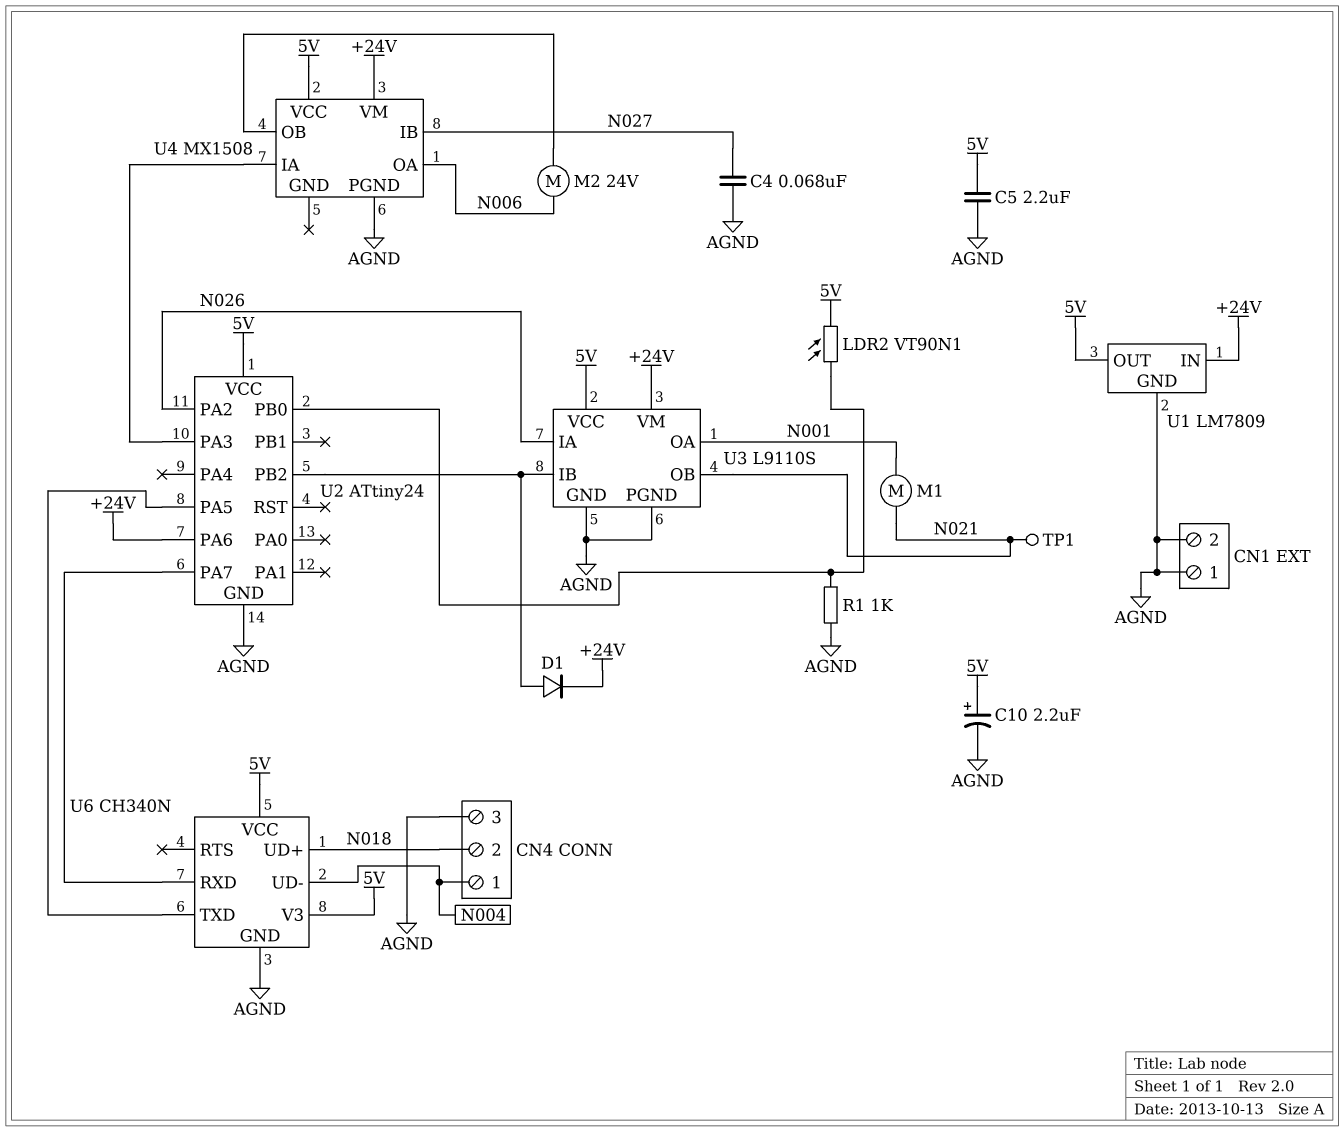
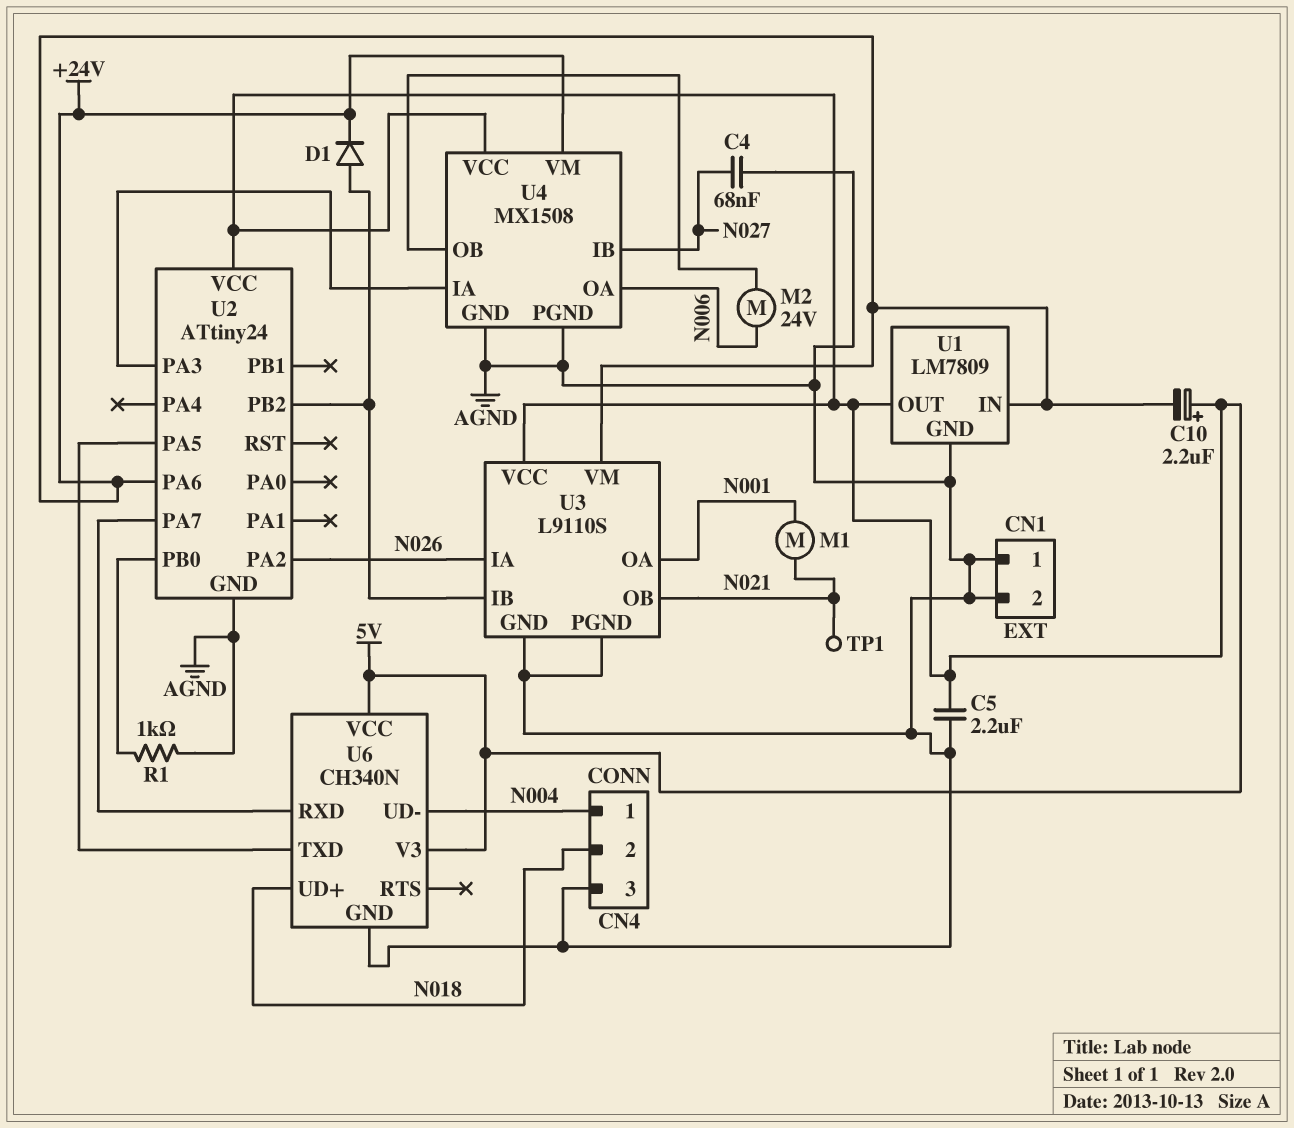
C10: 2.2uF (plus 5V, minus AGND) -> 2.2uF (plus 5V, minus +24V)
LDR2: VT90N1 (5V, U2/PB0) -> none
U4 pin GND: none -> AGND

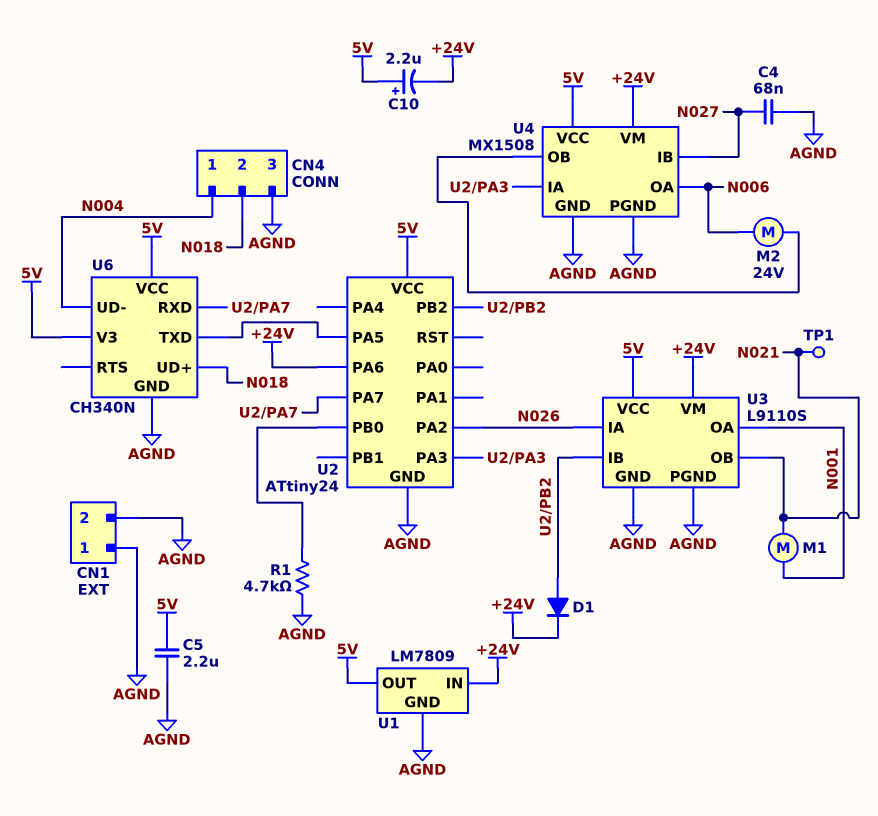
R1: 1k (AGND, U2/PB0) -> 4.7k (AGND, U2/PB0)

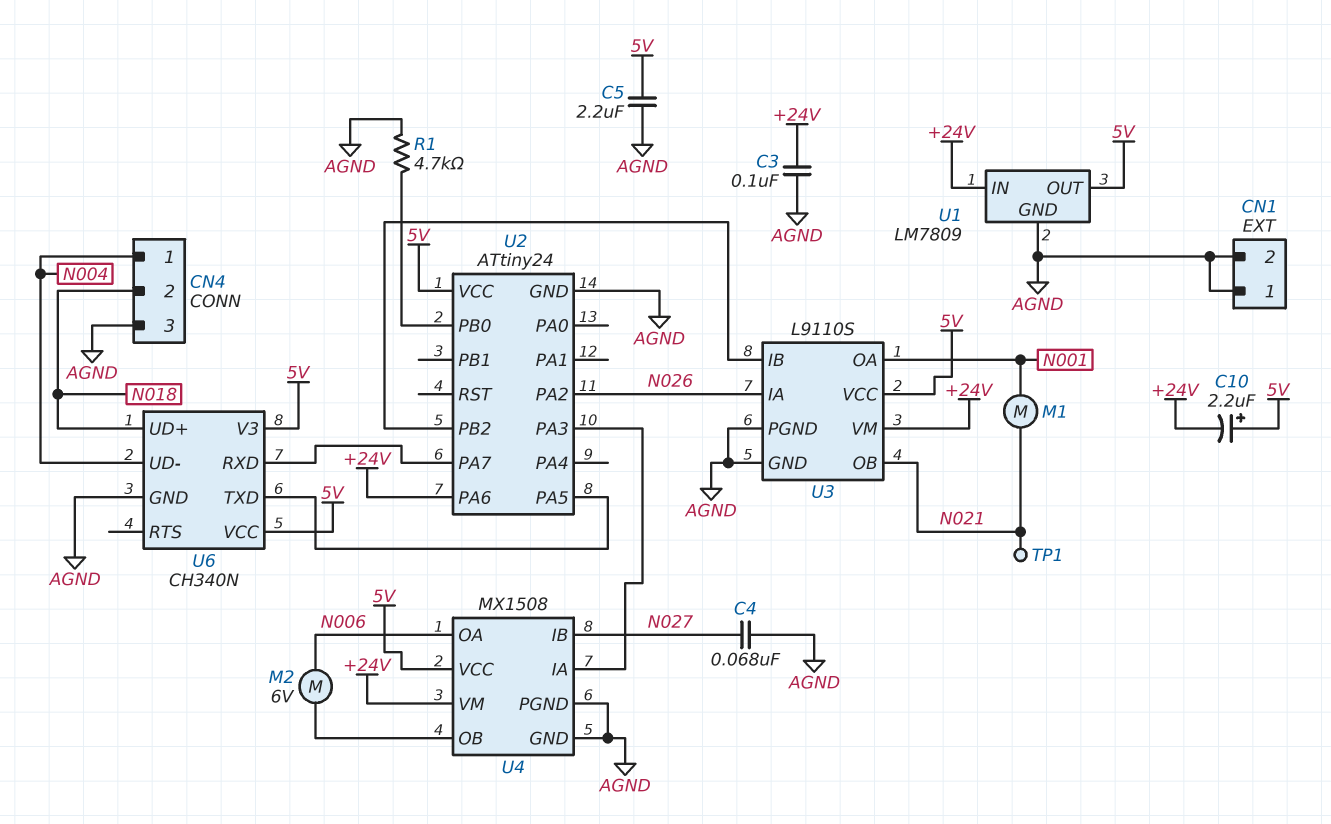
C3: none -> 100nF (+24V, AGND)
D1: diode (A U2/PB2, K +24V) -> none
M2: motor 24V (N006, U4/OB) -> motor 6V (N006, U4/OB)

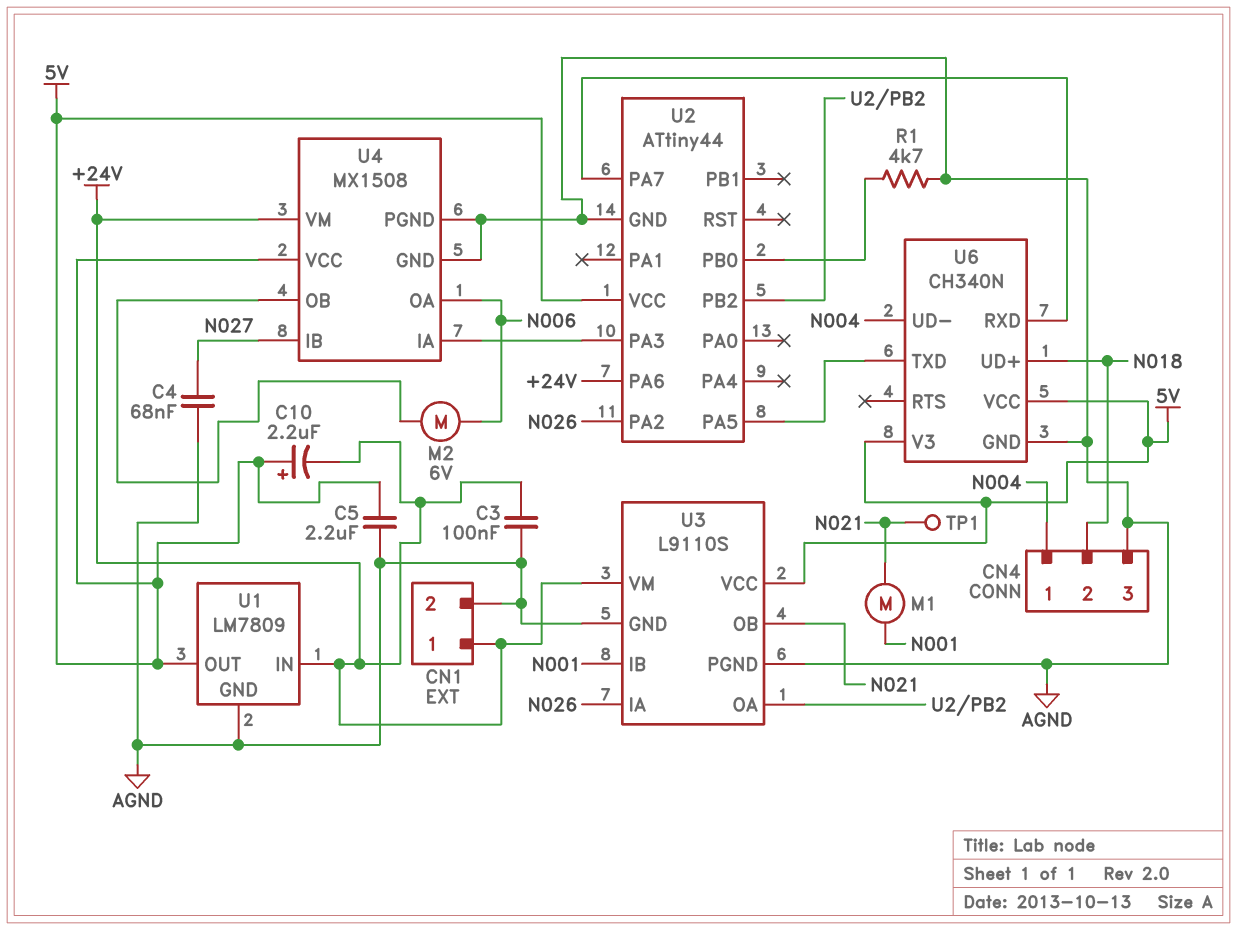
CN1 pin 1: AGND -> +24V
U2: ATtiny24 -> ATtiny44
U3 pin IB: U2/PB2 -> N001
U3 pin OA: N001 -> U2/PB2

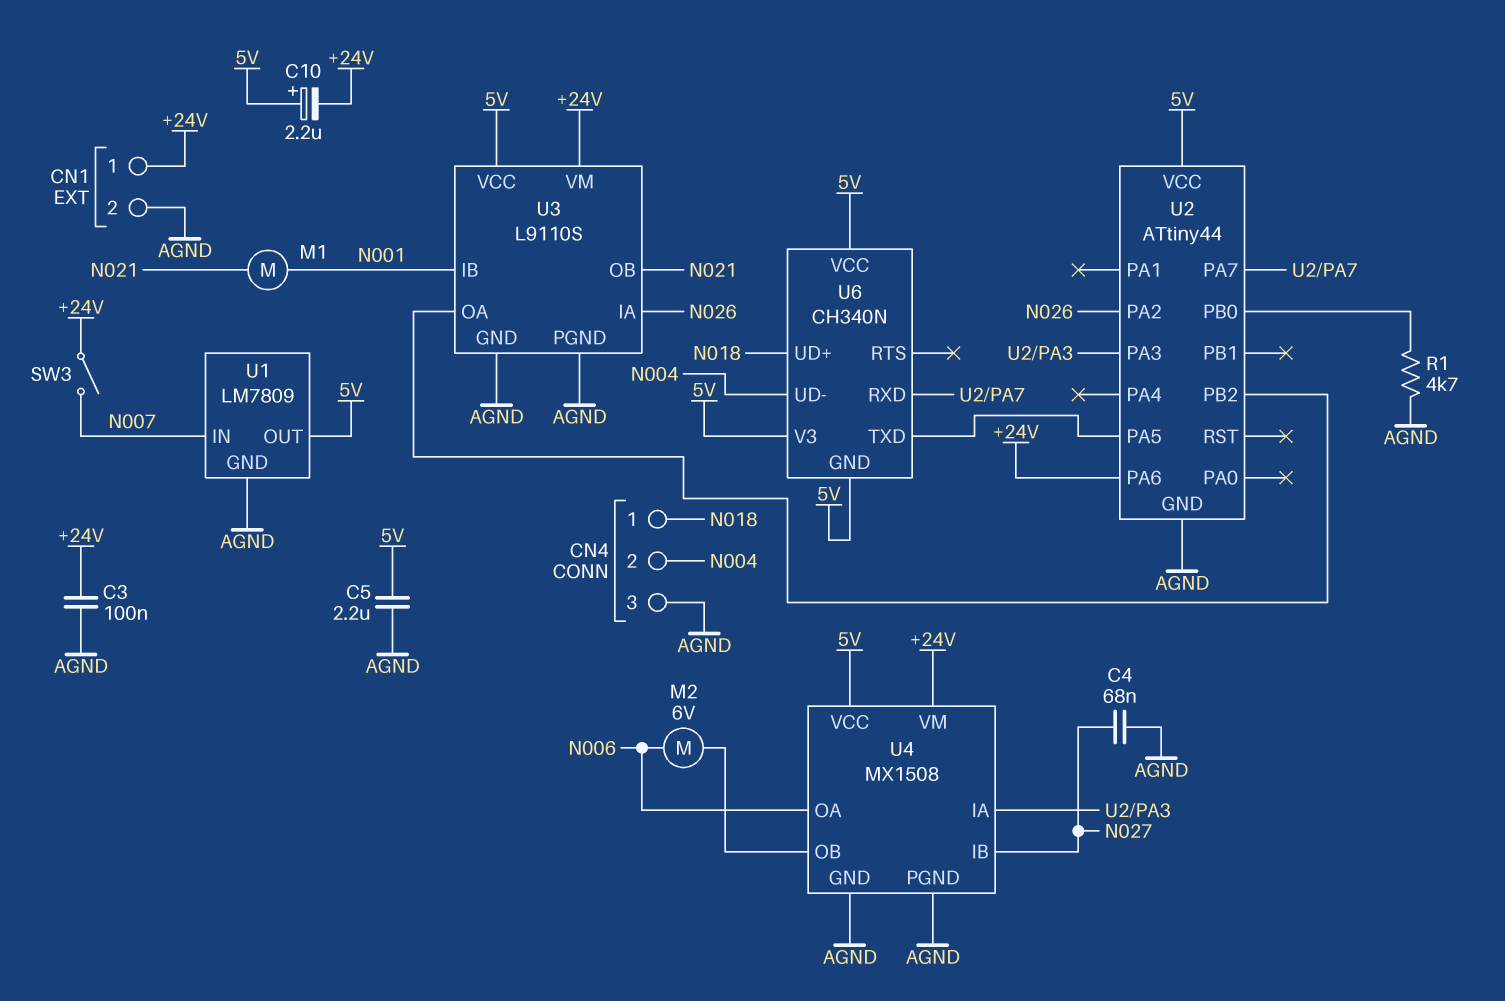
CN4 pin 1: N004 -> N018
CN4 pin 2: N018 -> N004
SW3: none -> switch (+24V, N007)
TP1: test point (N021) -> none
U1 pin IN: +24V -> N007
U6 pin GND: AGND -> 5V

